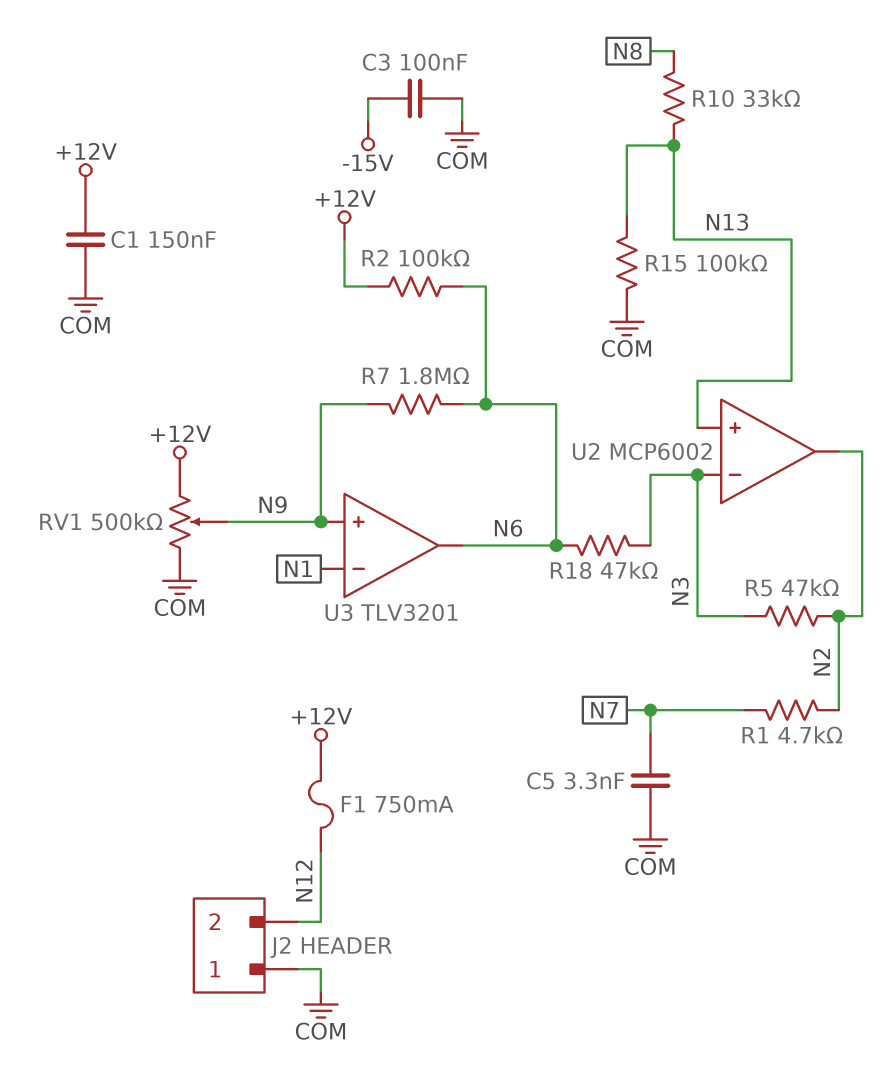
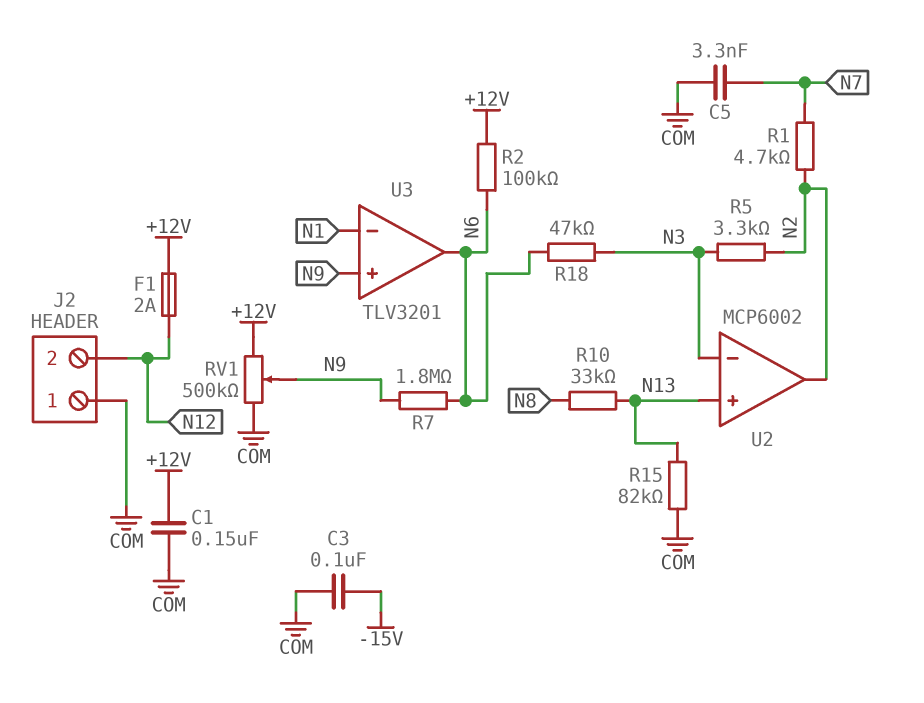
F1: 750mA (+12V, N12) -> 2A (+12V, N12)
R5: 47k (N2, N3) -> 3.3k (N2, N3)
R15: 100k (COM, N13) -> 82k (COM, N13)

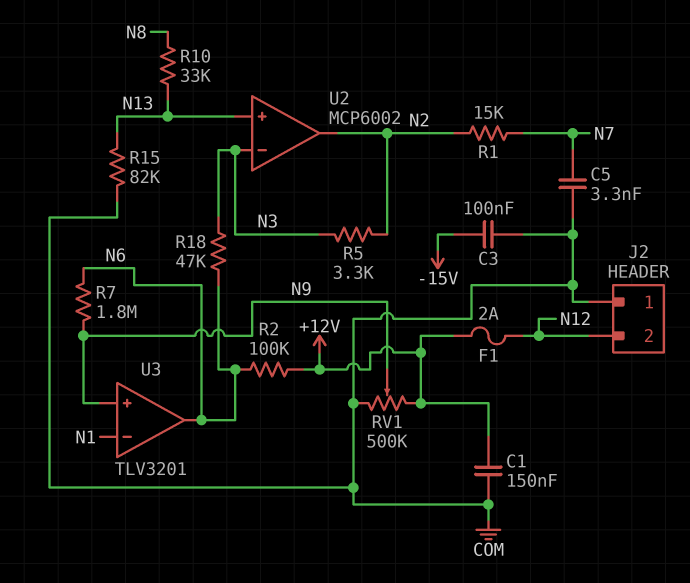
R1: 4.7k (N2, N7) -> 15k (N2, N7)

